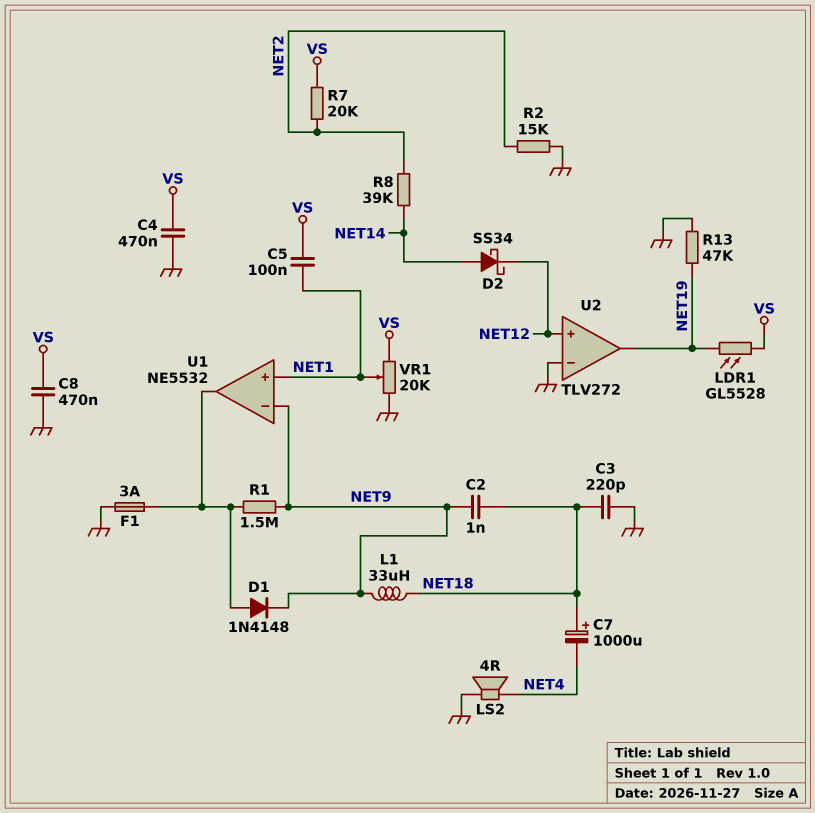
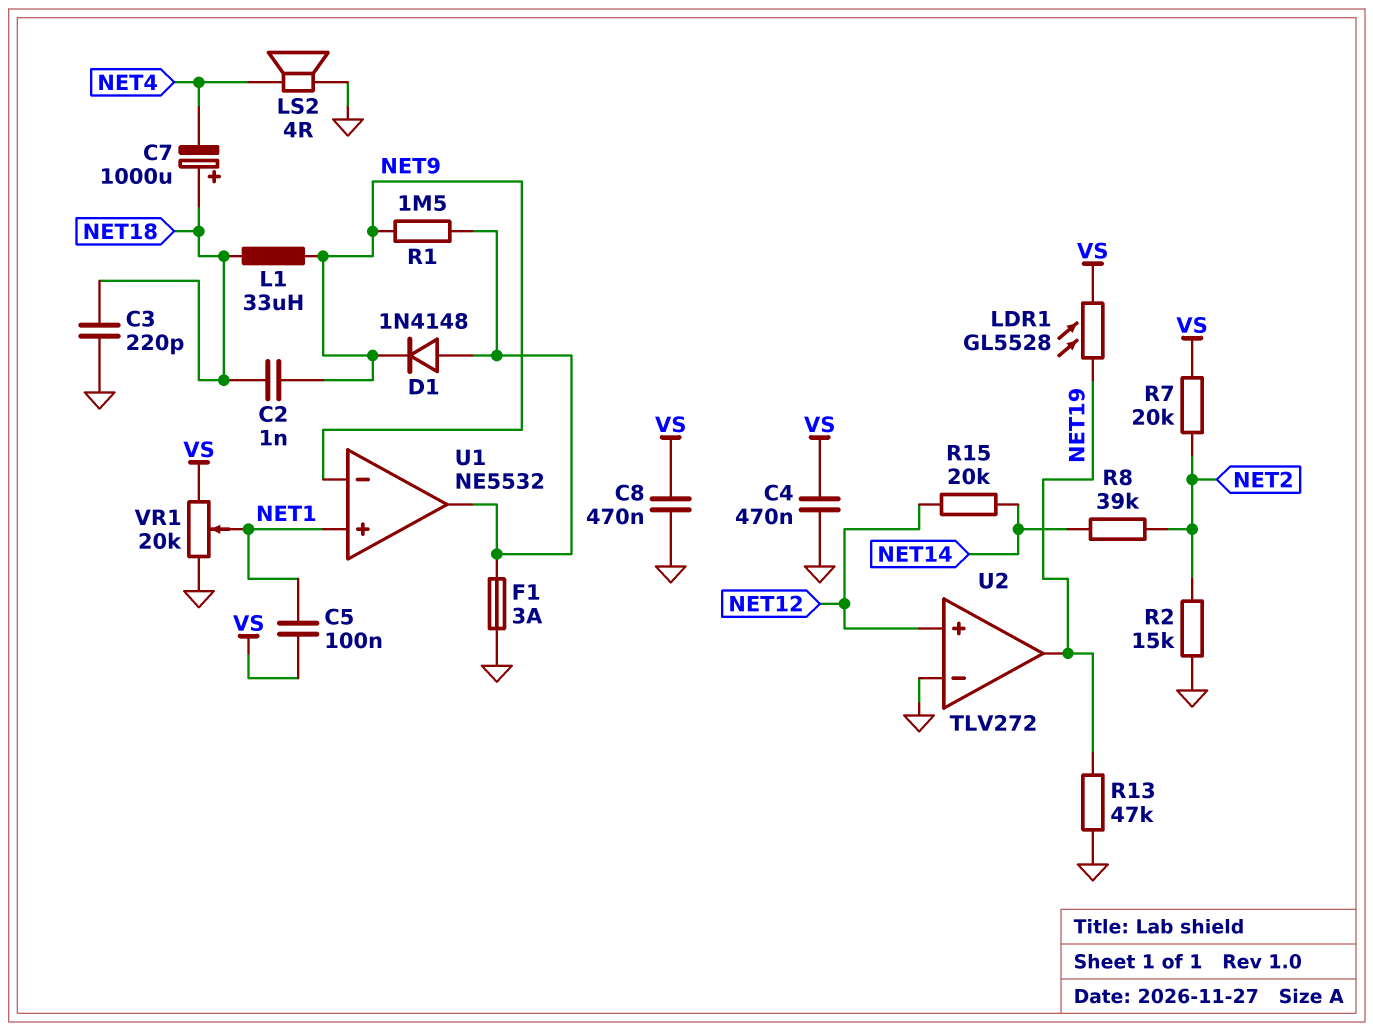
D2: schottky SS34 (A NET14, K NET12) -> none
R15: none -> 20k (NET12, NET14)

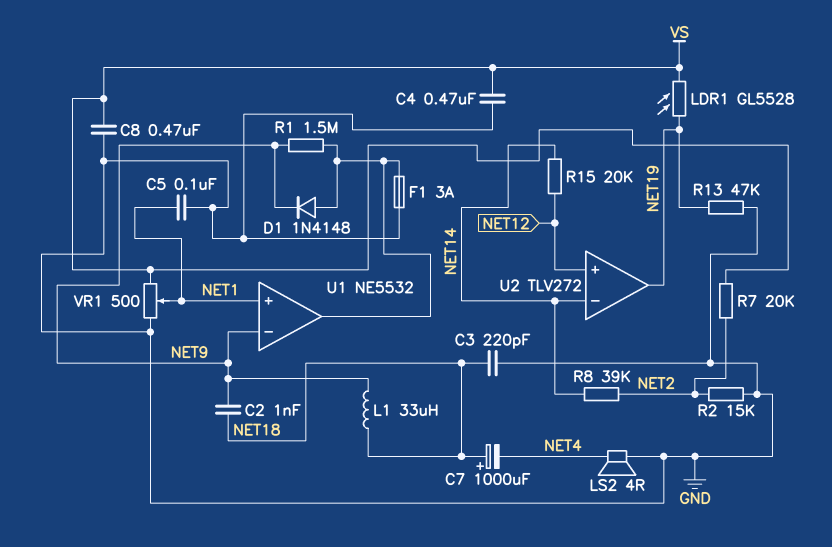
C5: 100nF (NET1, VS) -> 100nF (GND, NET1)
U2 pin in-: GND -> NET14
VR1: 20k (GND, VS, wiper NET1) -> 500 (GND, VS, wiper NET1)

